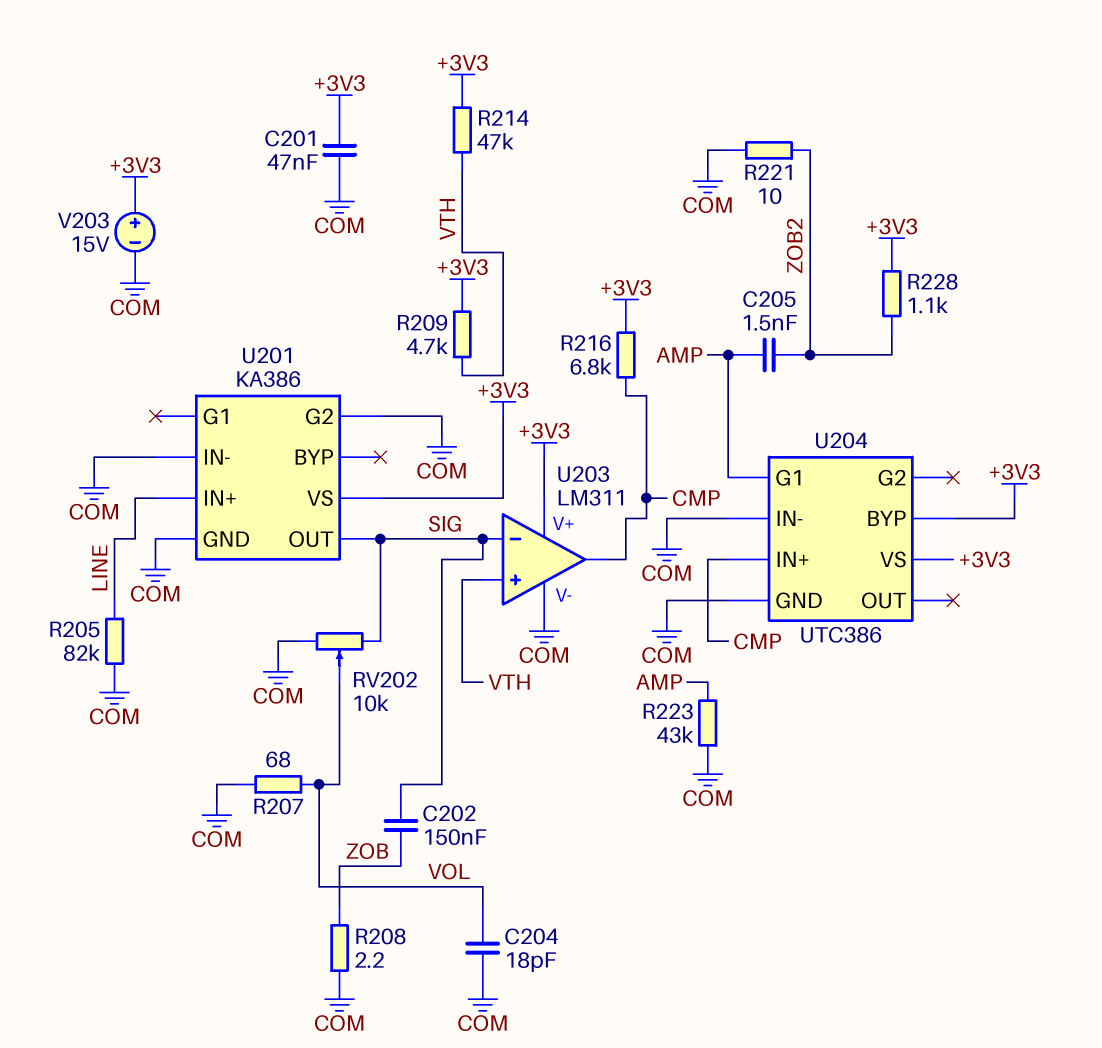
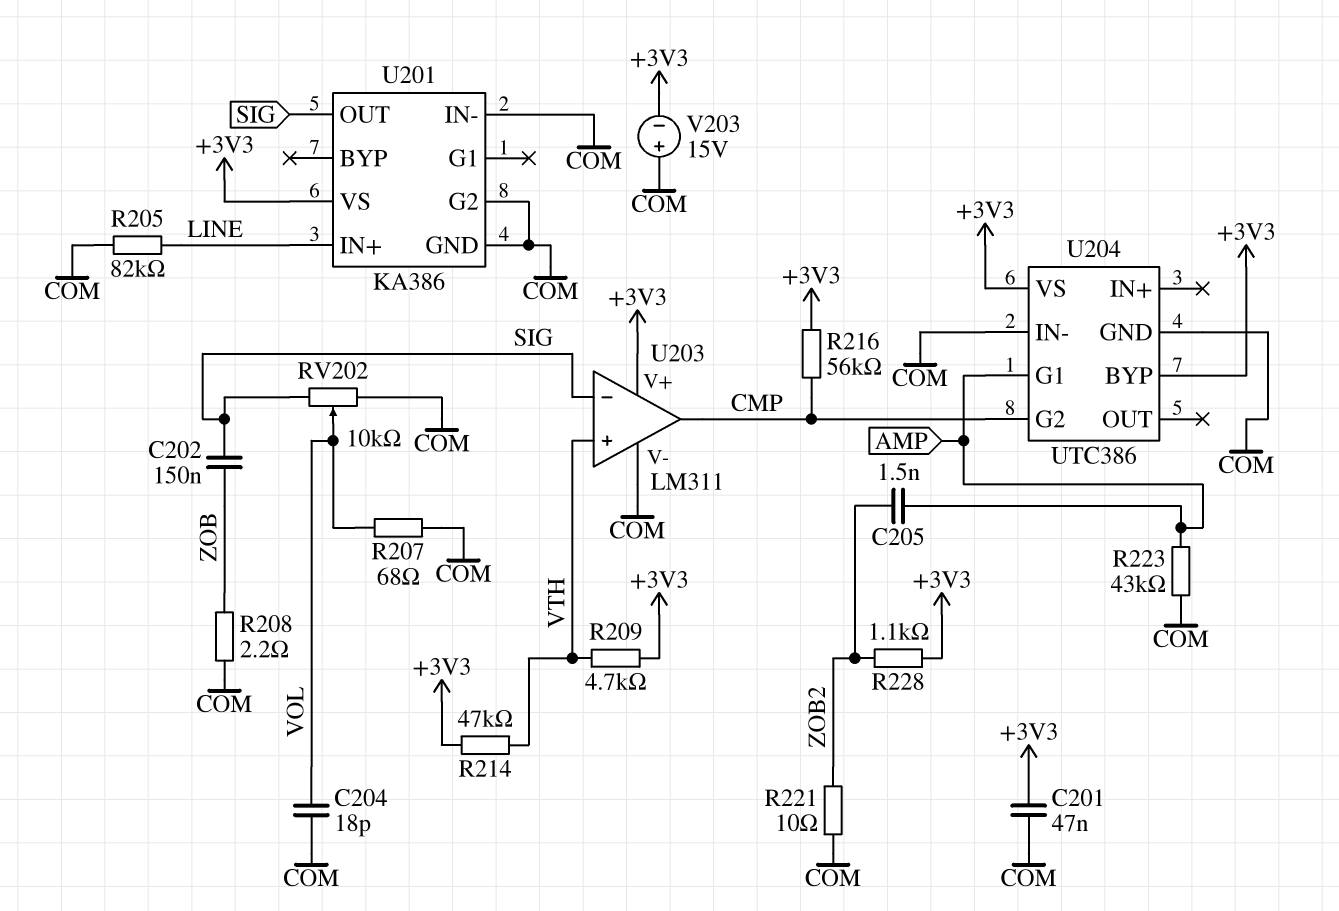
R216: 6.8k (+3V3, CMP) -> 56k (+3V3, CMP)
U204 pin G2: none -> CMP
U204 pin IN+: CMP -> none
V203: 15V (plus +3V3, minus COM) -> 15V (plus COM, minus +3V3)

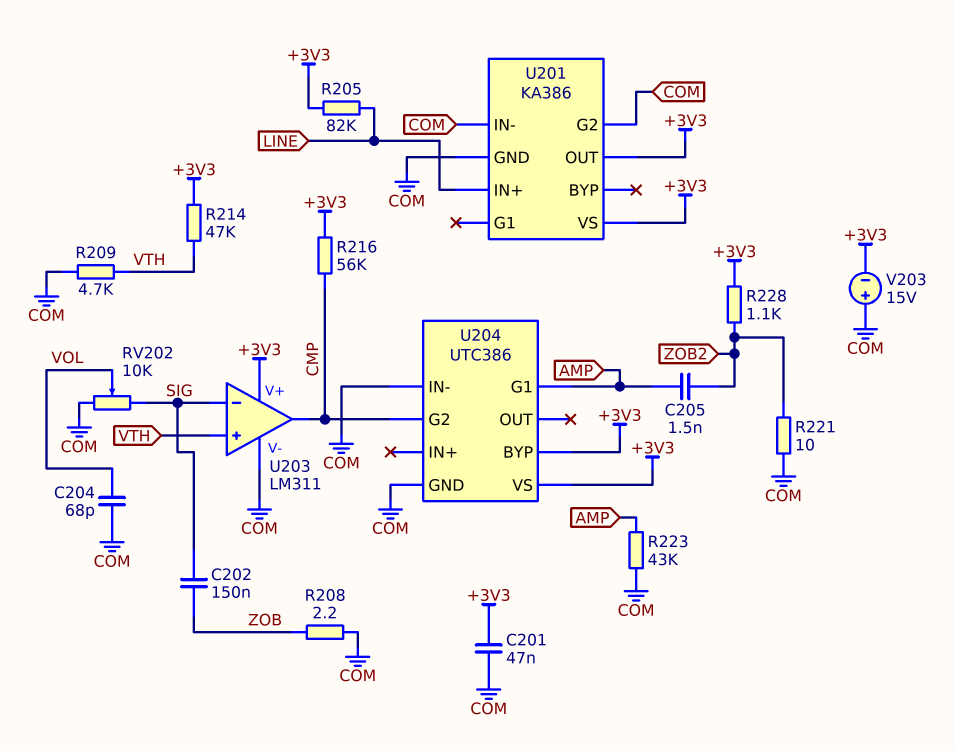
C204: 18pF (COM, VOL) -> 68pF (COM, VOL)
R205: 82k (COM, LINE) -> 82k (+3V3, LINE)
R207: 68 (COM, VOL) -> none
R209: 4.7k (+3V3, VTH) -> 4.7k (COM, VTH)
U201 pin OUT: SIG -> +3V3

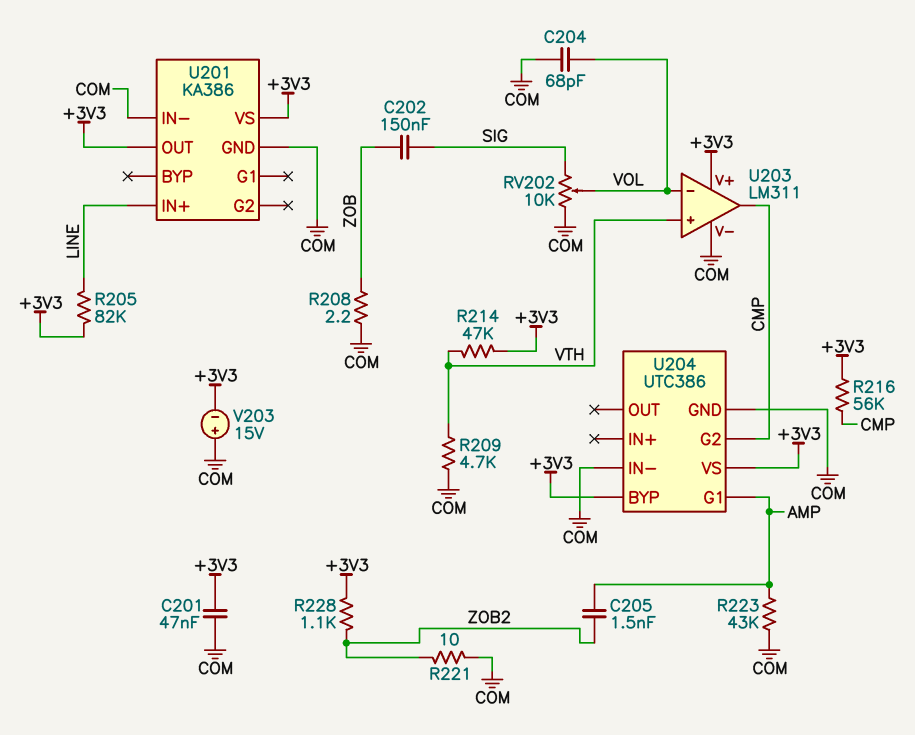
U201 pin G2: COM -> none
U203 pin in-: SIG -> VOL

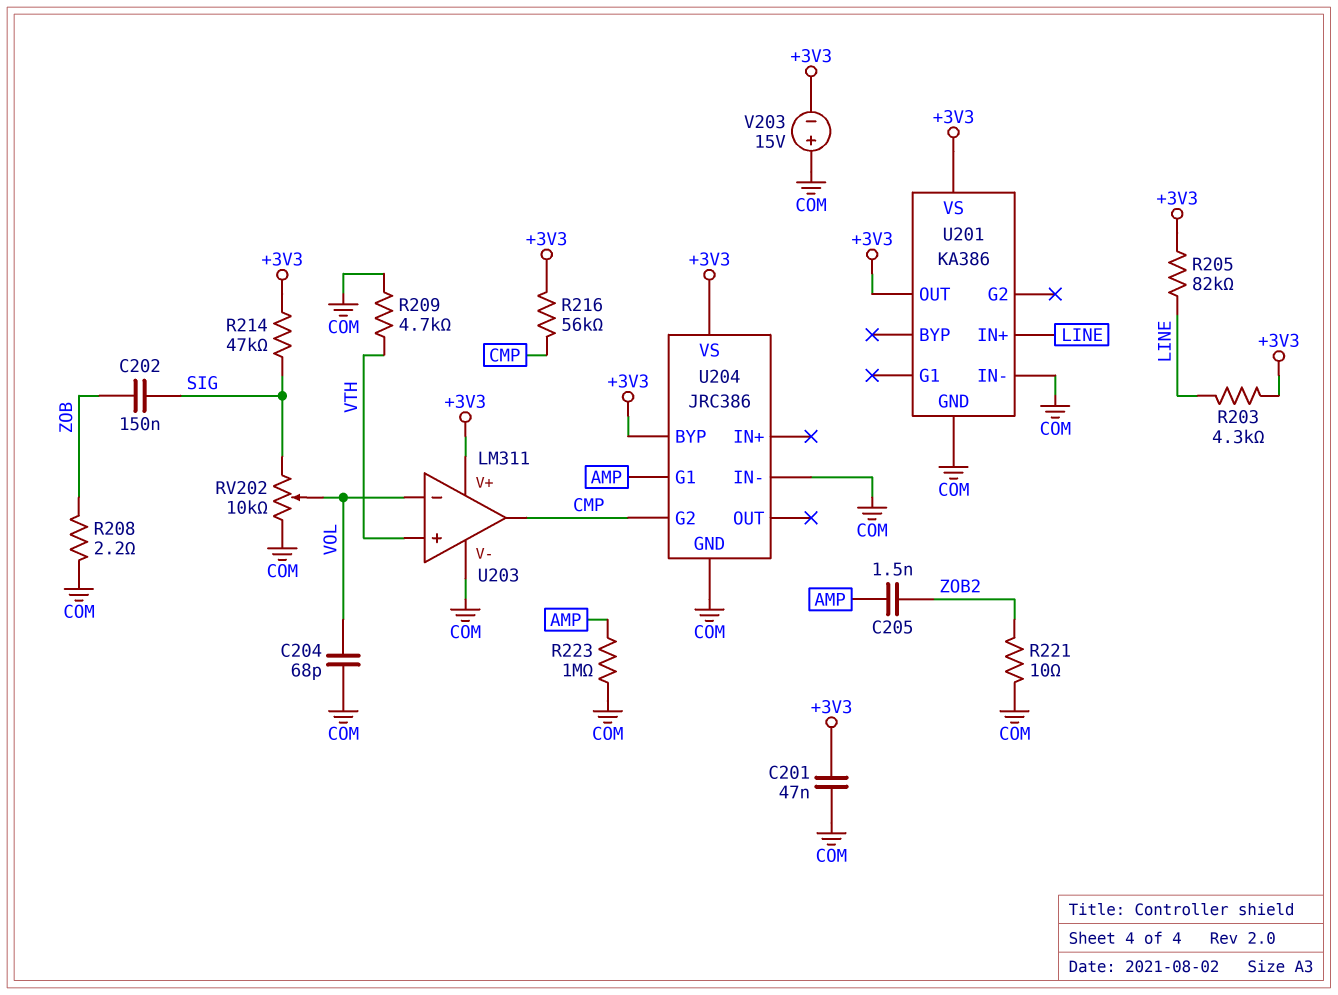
R203: none -> 4.3k (+3V3, LINE)
R214: 47k (+3V3, VTH) -> 47k (+3V3, SIG)
R223: 43k (AMP, COM) -> 1M (AMP, COM)
R228: 1.1k (+3V3, ZOB2) -> none
U204: UTC386 -> JRC386

